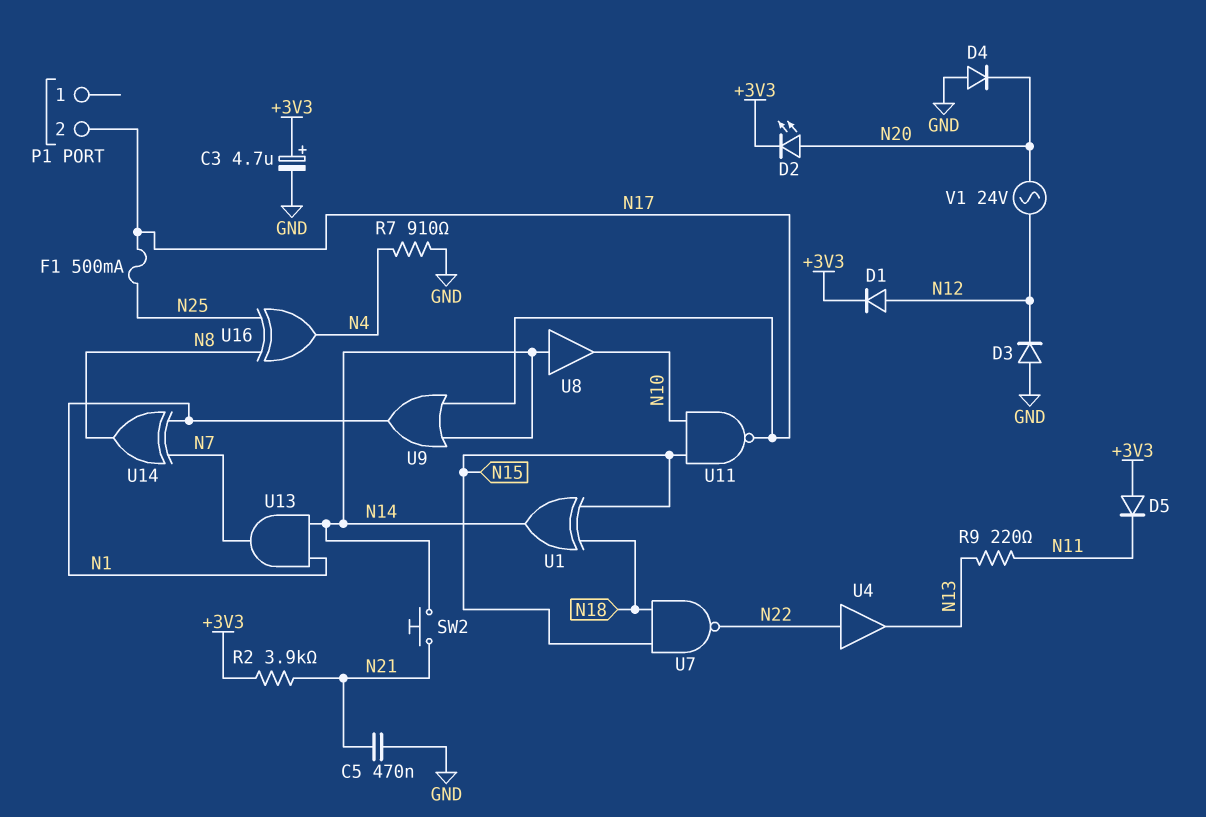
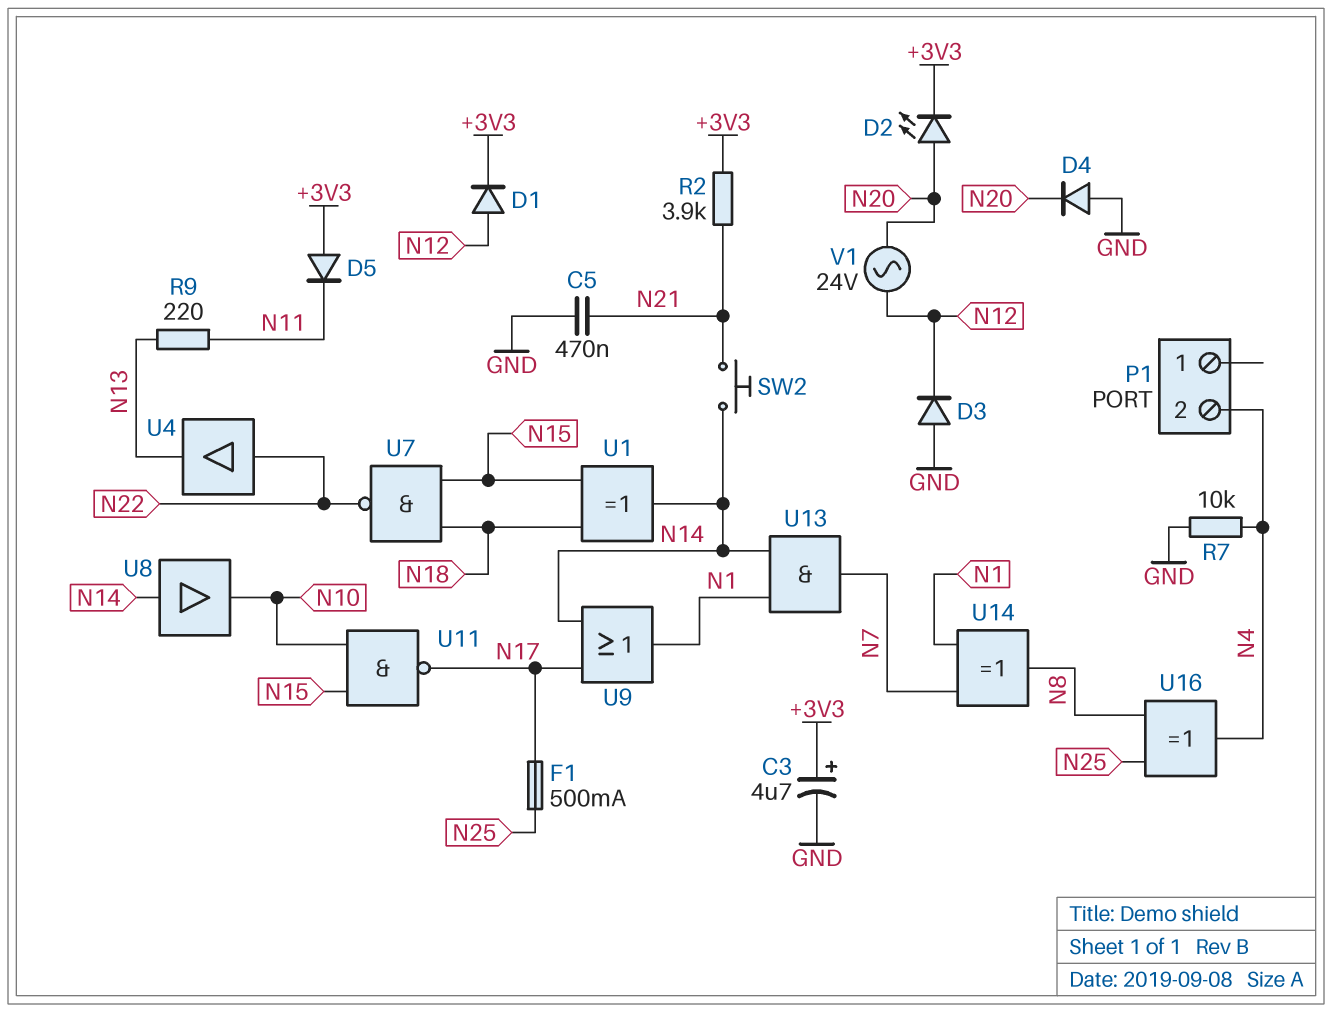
P1 pin 2: N17 -> N4
R7: 910 (GND, N4) -> 10k (GND, N4)

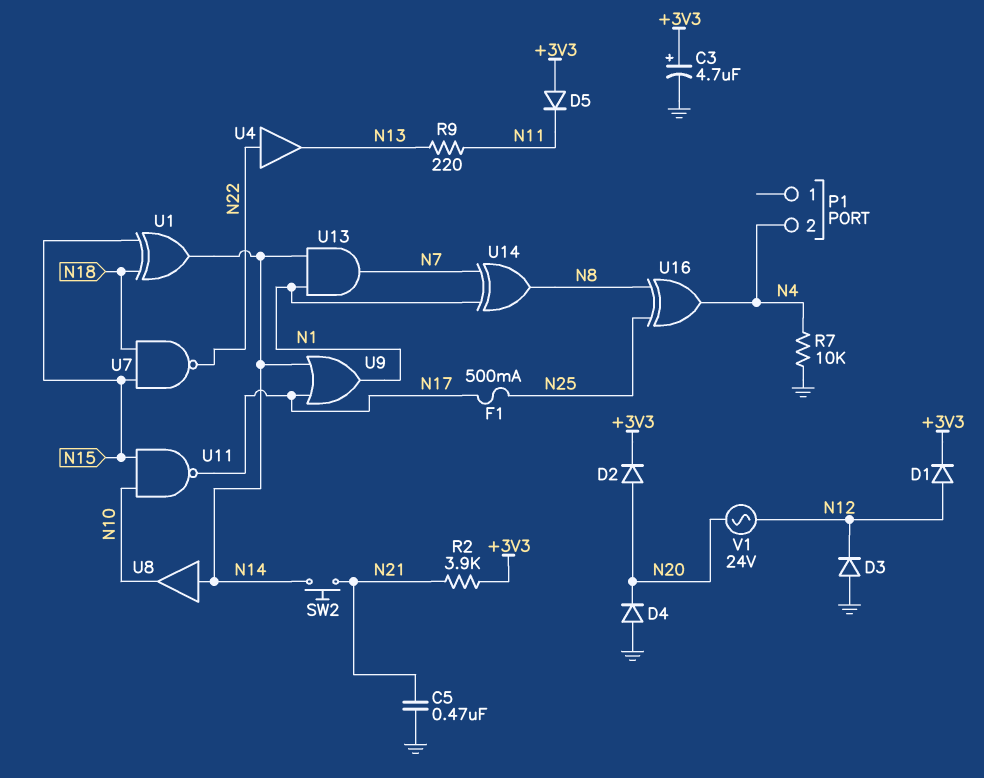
D2: LED (A N20, K +3V3) -> diode (A N20, K +3V3)

